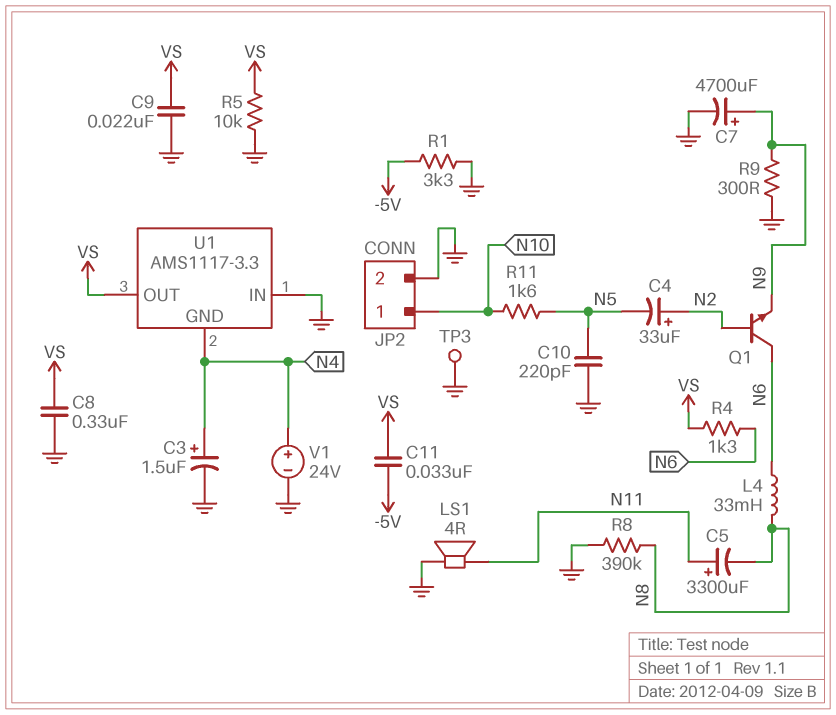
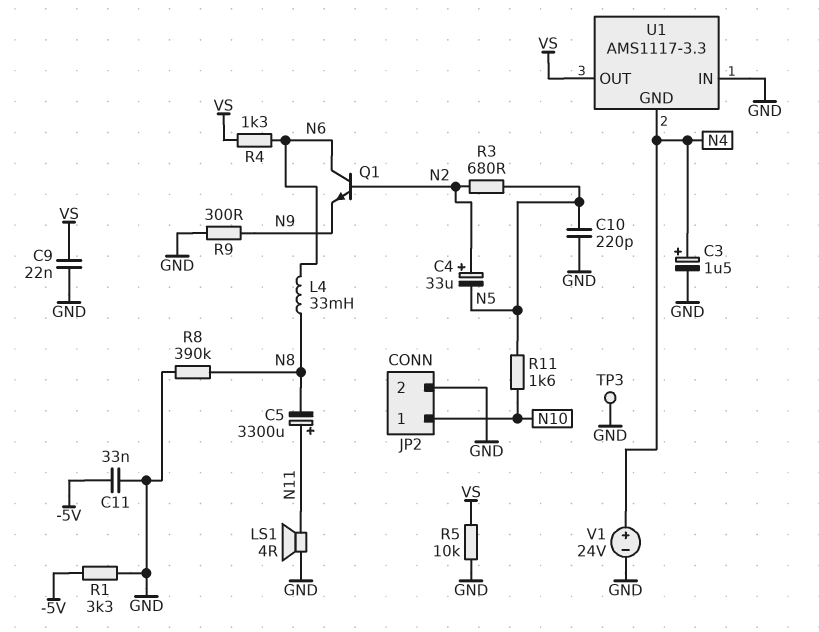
C7: 4700uF (plus N9, minus GND) -> none
C8: 330nF (GND, VS) -> none
C11: 33nF (-5V, VS) -> 33nF (-5V, GND)
R3: none -> 680 (N2, N5)

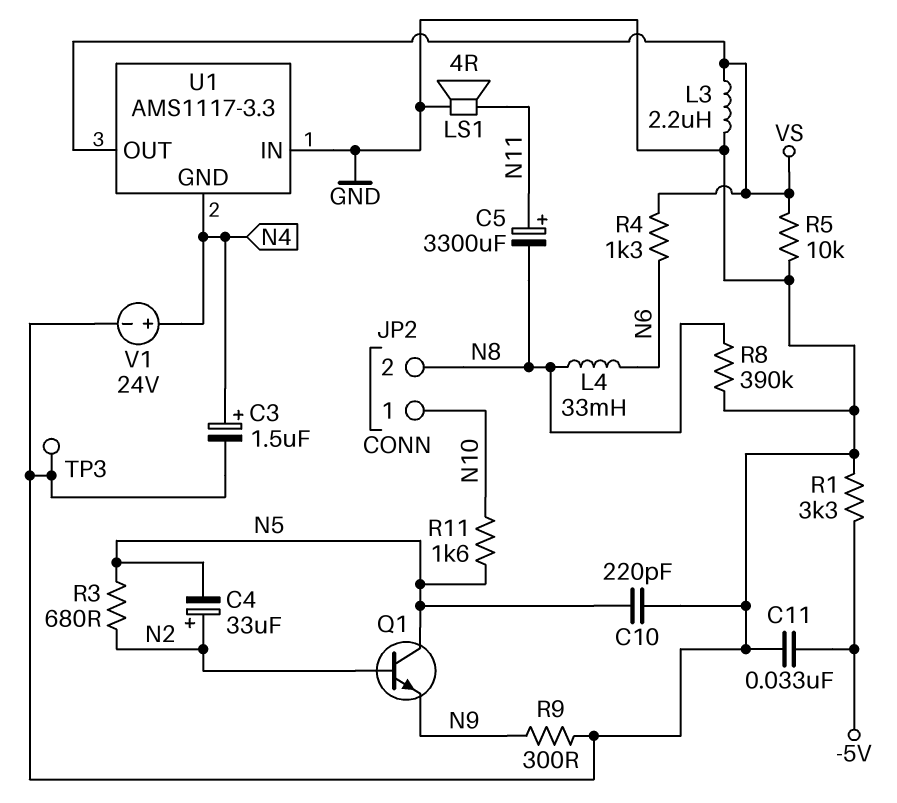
C9: 22nF (GND, VS) -> none
JP2 pin 2: GND -> N8
L3: none -> 2.2uH (GND, VS)
Q1: NPN (B N2, C N6, E N9) -> NPN (B N2, C N5, E N9)

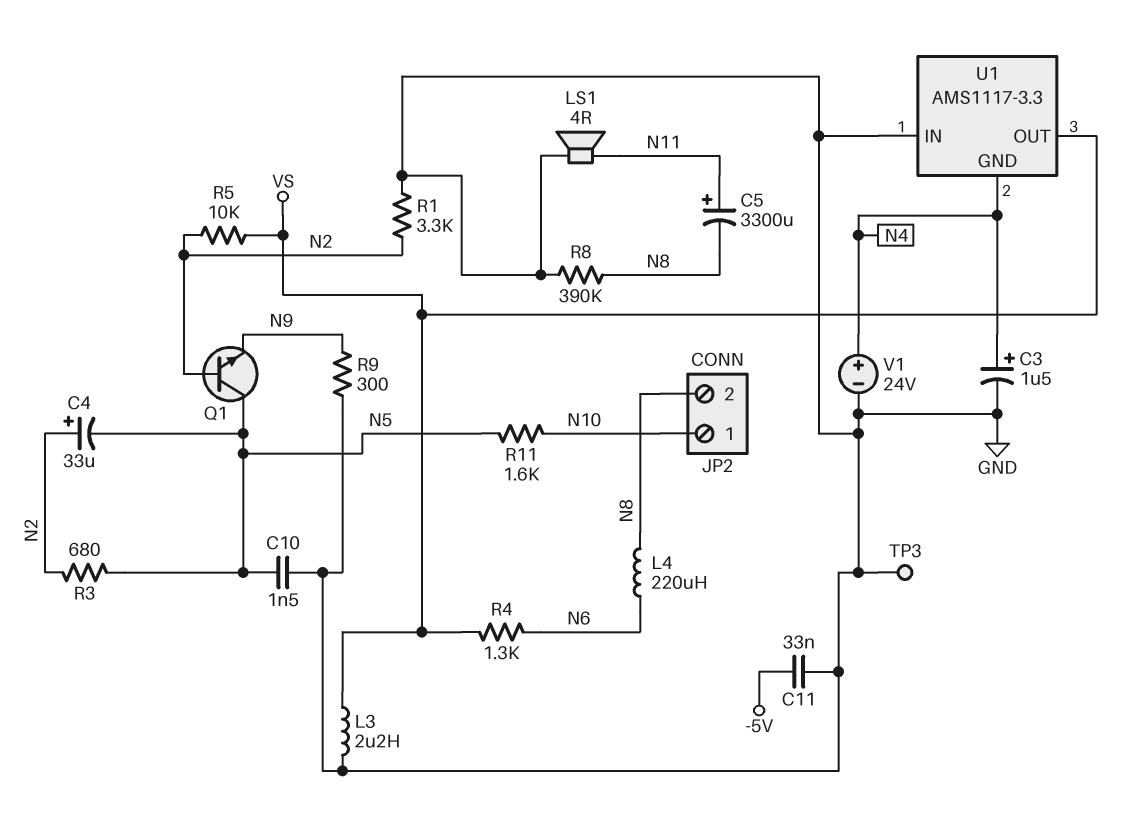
C10: 220pF (GND, N5) -> 1.5nF (GND, N5)
L4: 33mH (N6, N8) -> 220uH (N6, N8)
R1: 3.3k (-5V, GND) -> 3.3k (GND, N2)
R5: 10k (GND, VS) -> 10k (N2, VS)

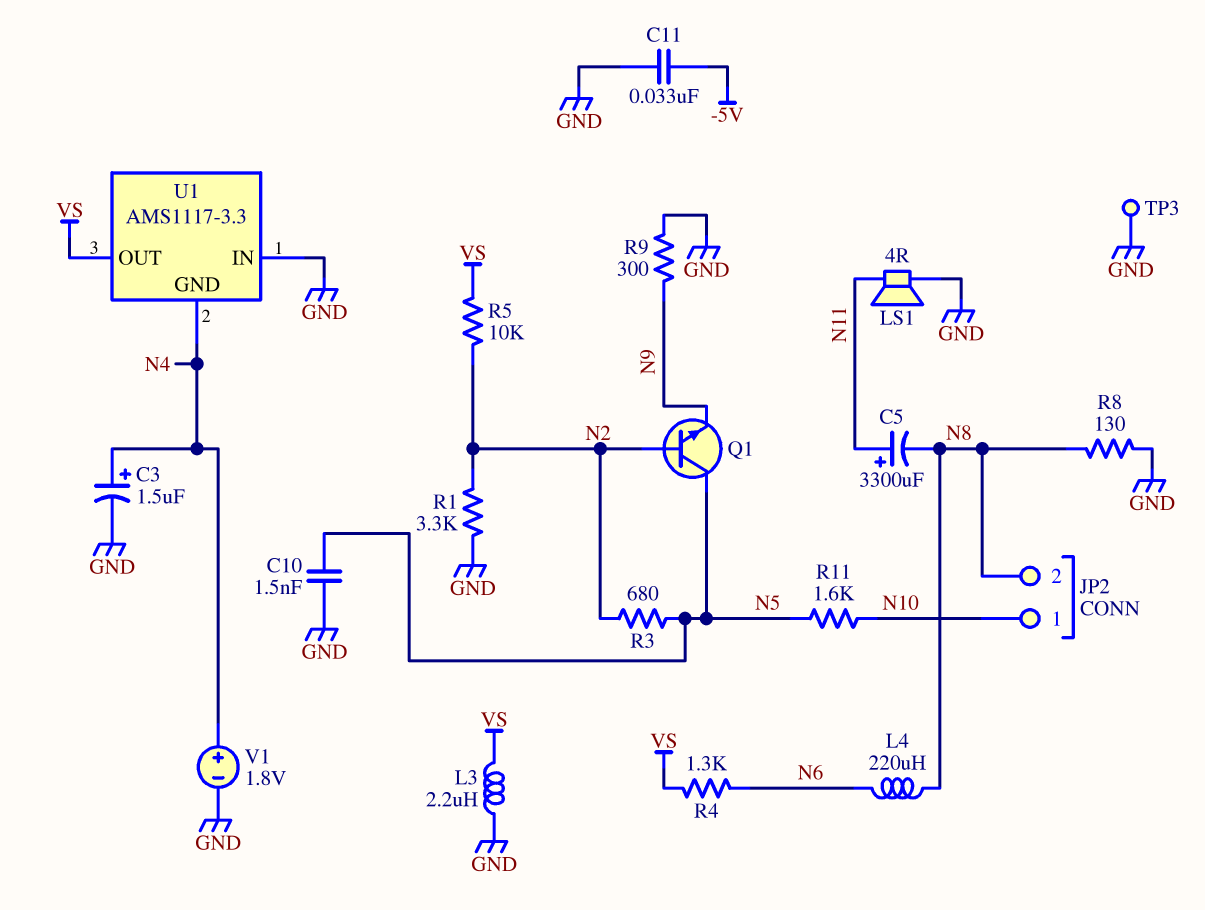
C4: 33uF (plus N2, minus N5) -> none
R8: 390k (GND, N8) -> 130 (GND, N8)
V1: 24V (plus N4, minus GND) -> 1.8V (plus N4, minus GND)

